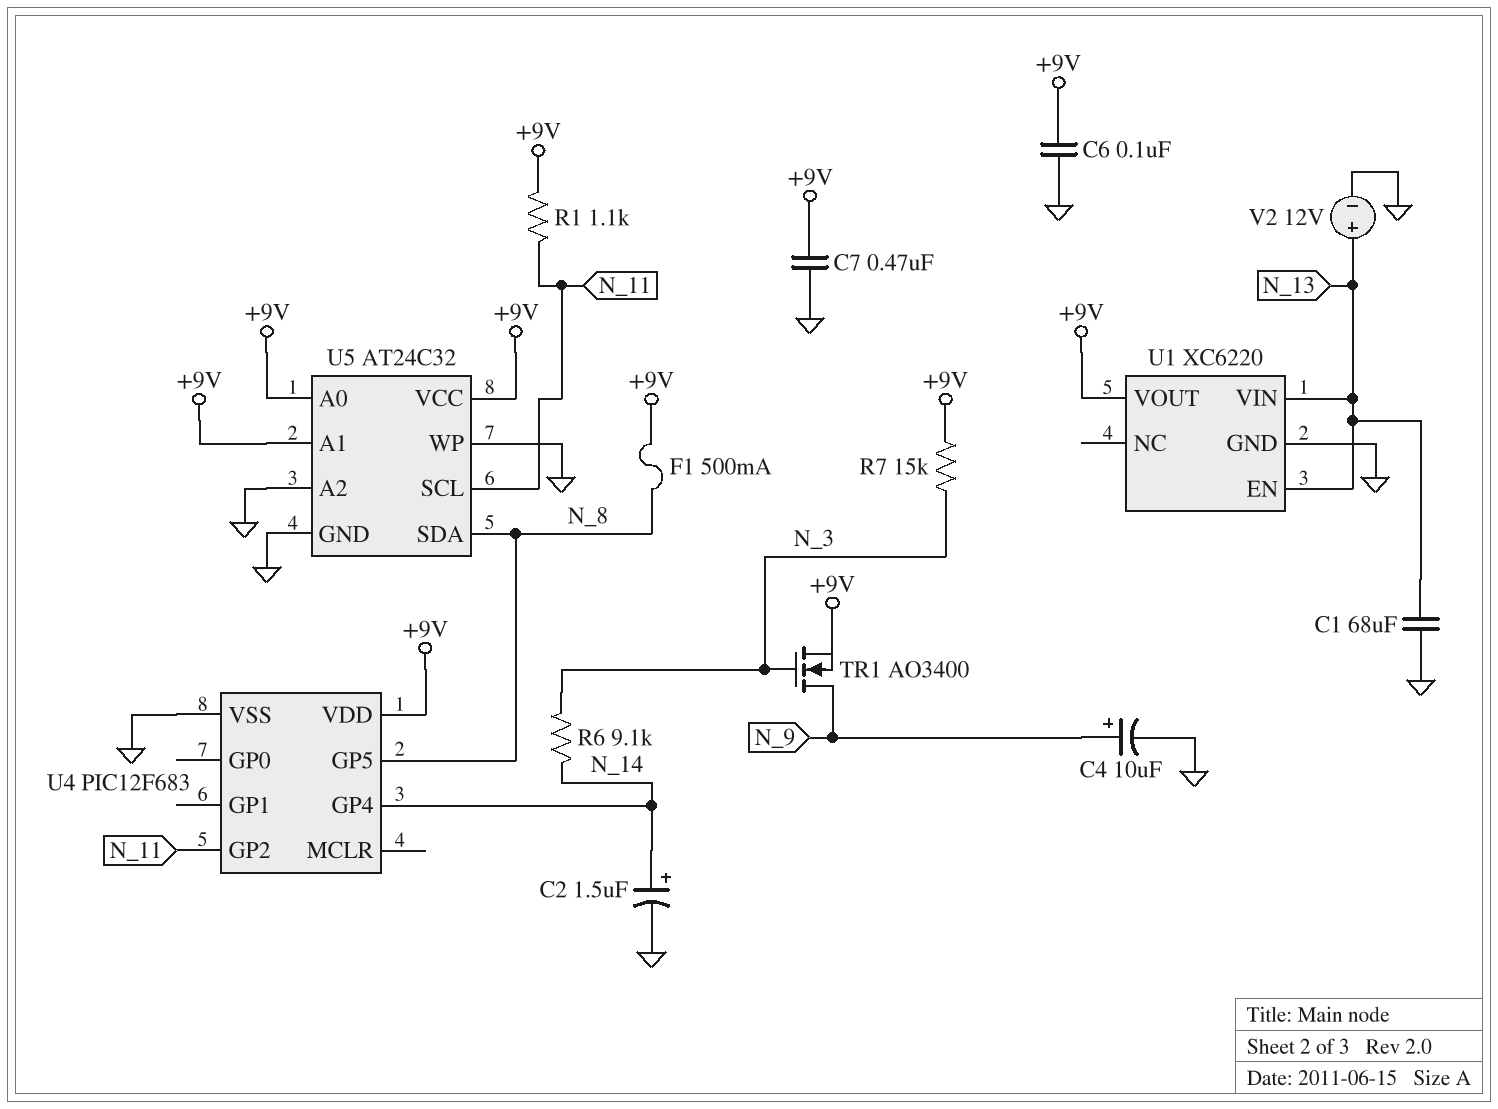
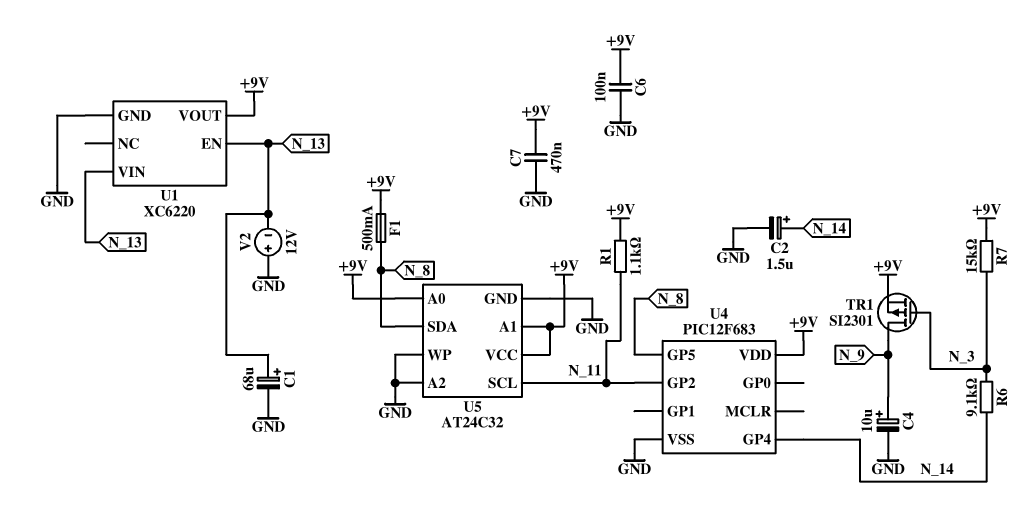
C1: 68uF (GND, N_13) -> 68uF (plus N_13, minus GND)
TR1: NMOS AO3400 (G N_3, D N_9, S +9V) -> PMOS SI2301 (G N_3, D N_9, S +9V)
V2: 12V (plus N_13, minus GND) -> 12V (plus GND, minus N_13)

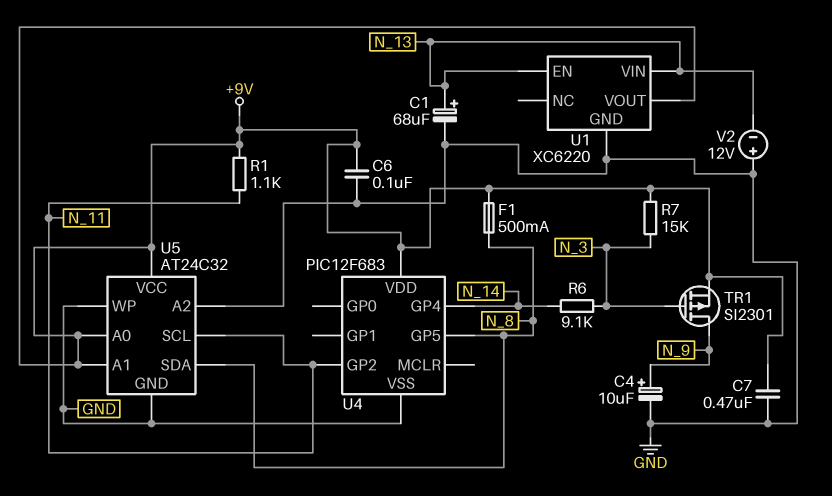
C2: 1.5uF (plus N_14, minus GND) -> none

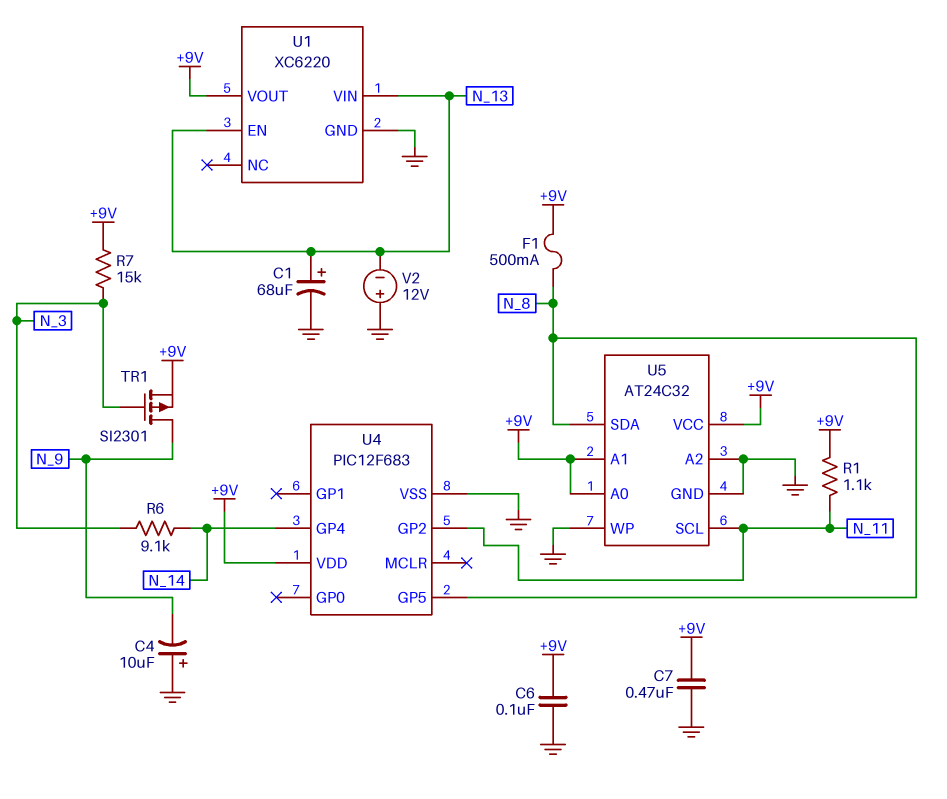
C4: 10uF (plus N_9, minus GND) -> 10uF (plus GND, minus N_9)

